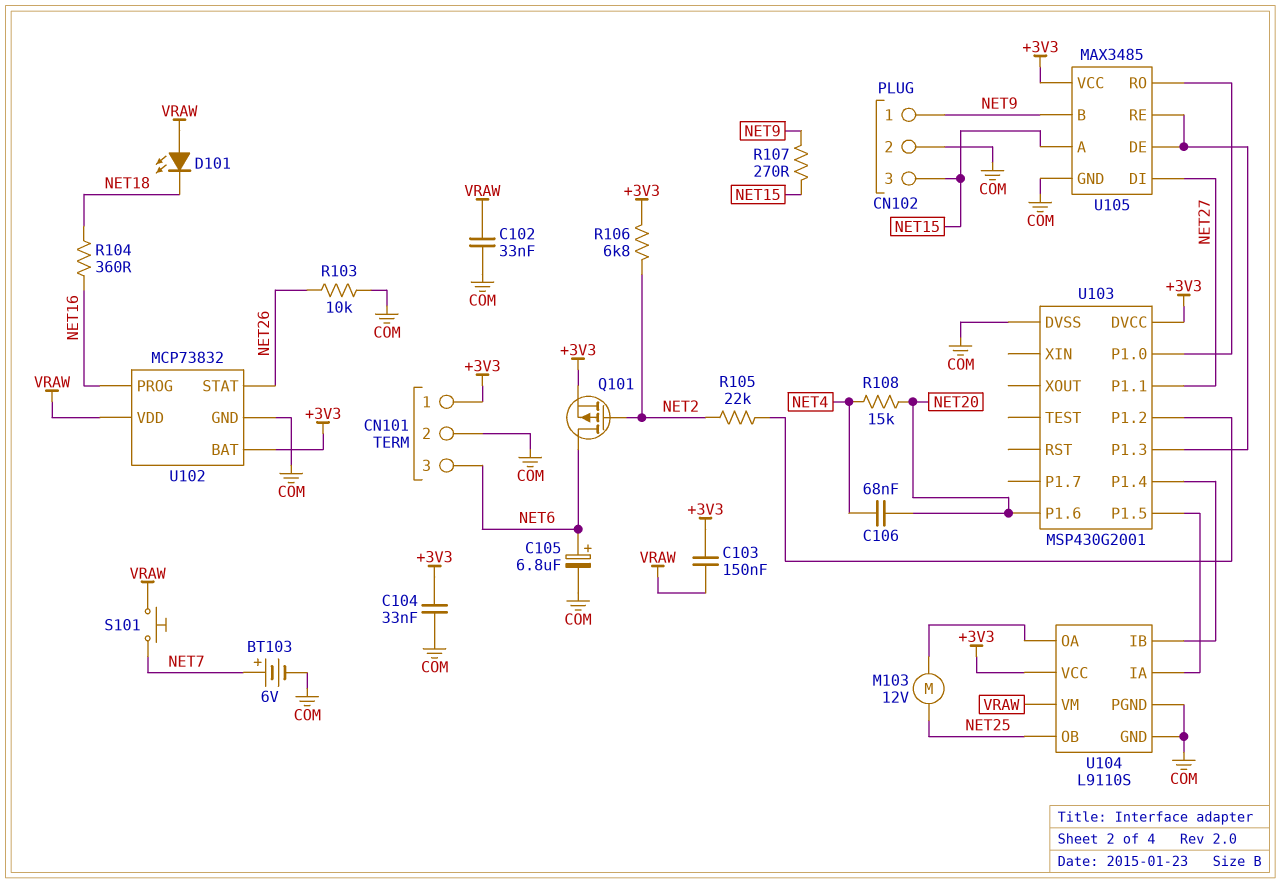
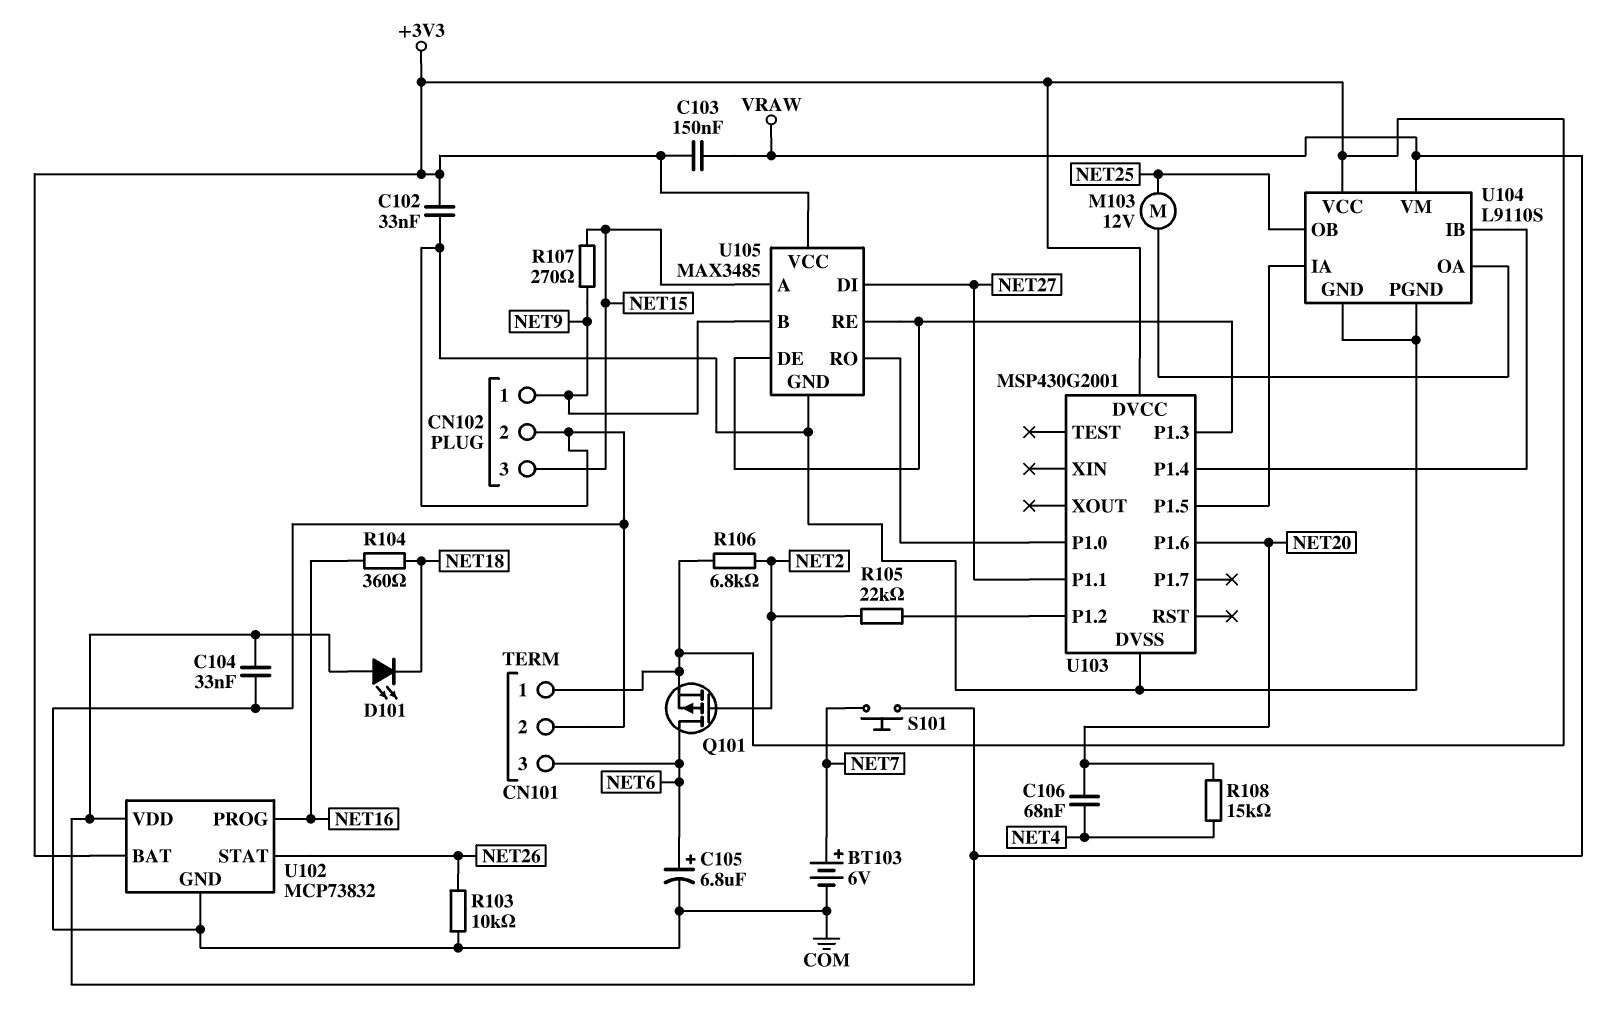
C102: 33nF (COM, VRAW) -> 33nF (+3V3, COM)
C104: 33nF (+3V3, COM) -> 33nF (COM, VRAW)

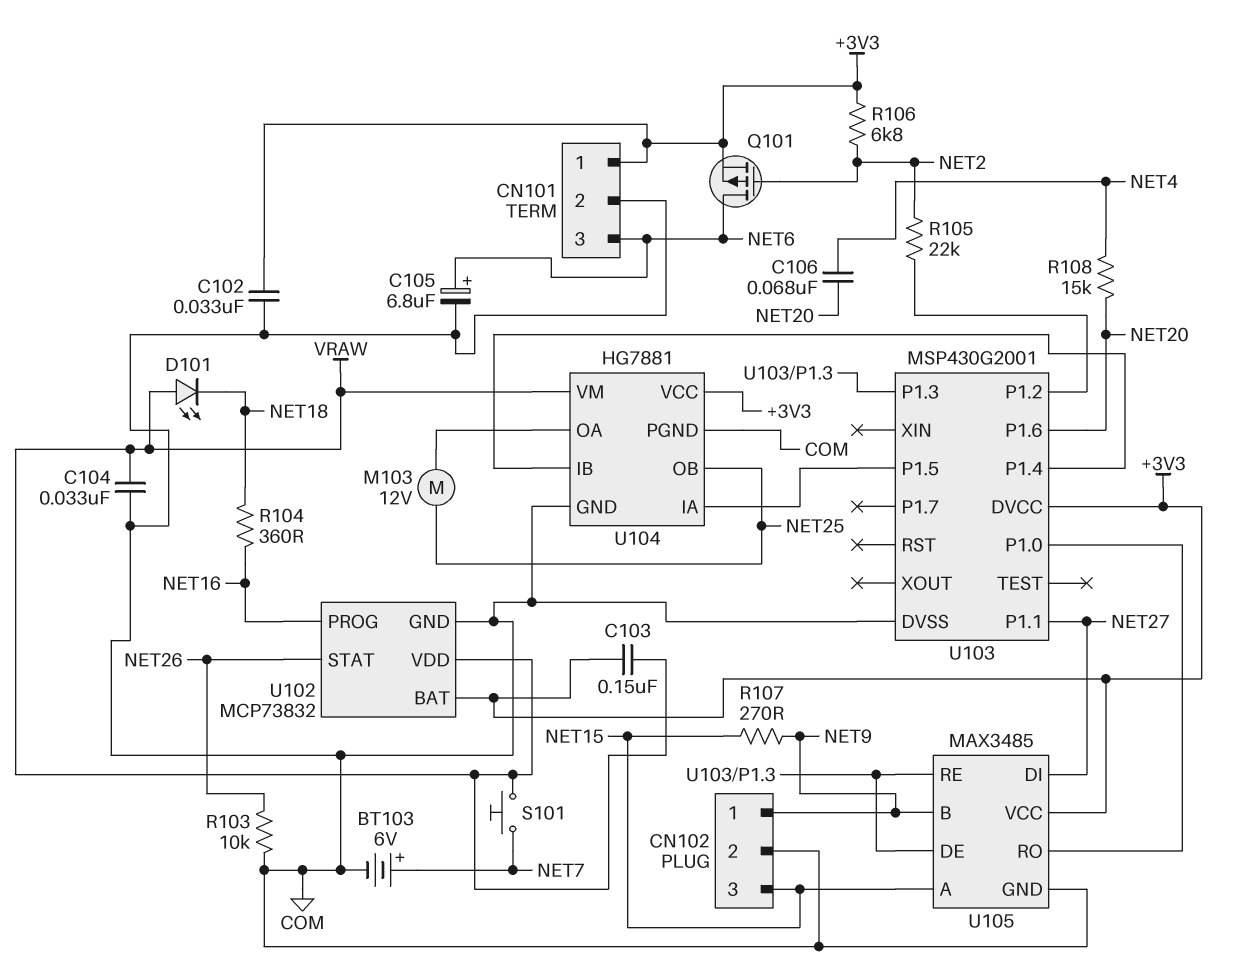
U104: L9110S -> HG7881

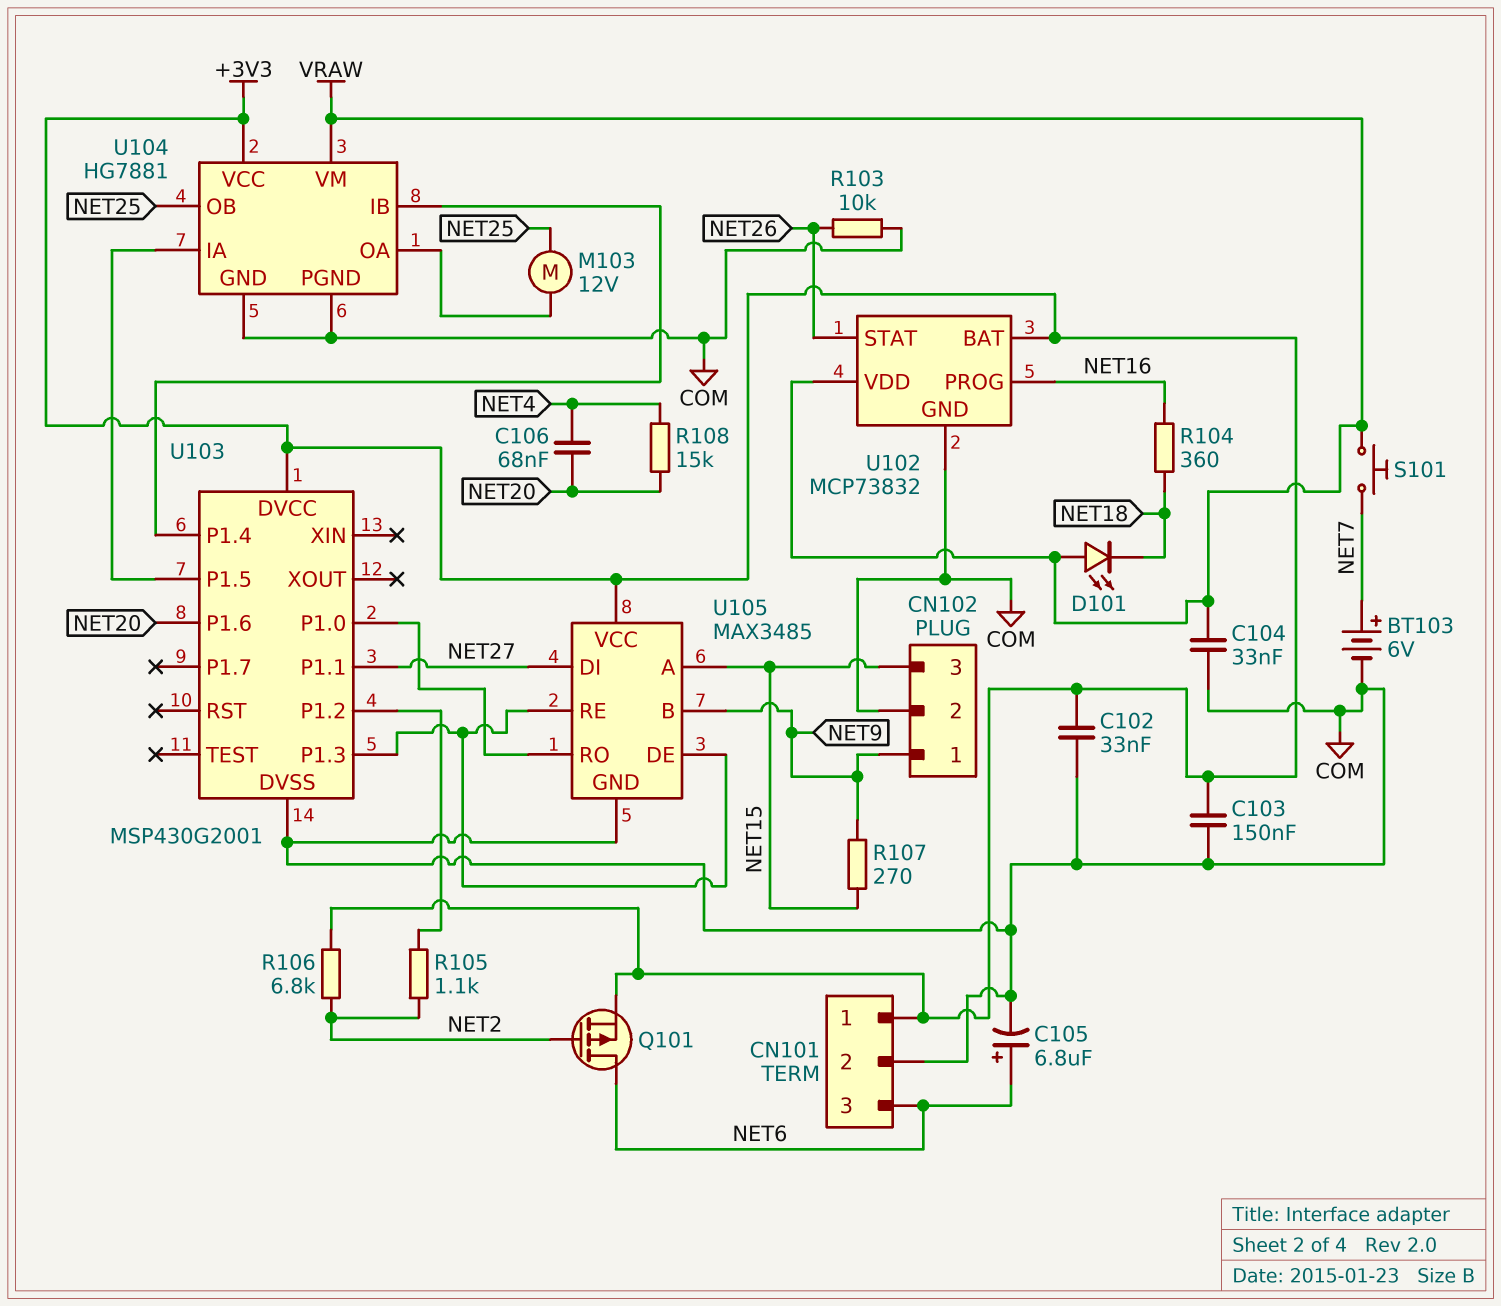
C103: 150nF (+3V3, VRAW) -> 150nF (+3V3, COM)
R105: 22k (NET2, U103/P1.2) -> 1.1k (NET2, U103/P1.2)

